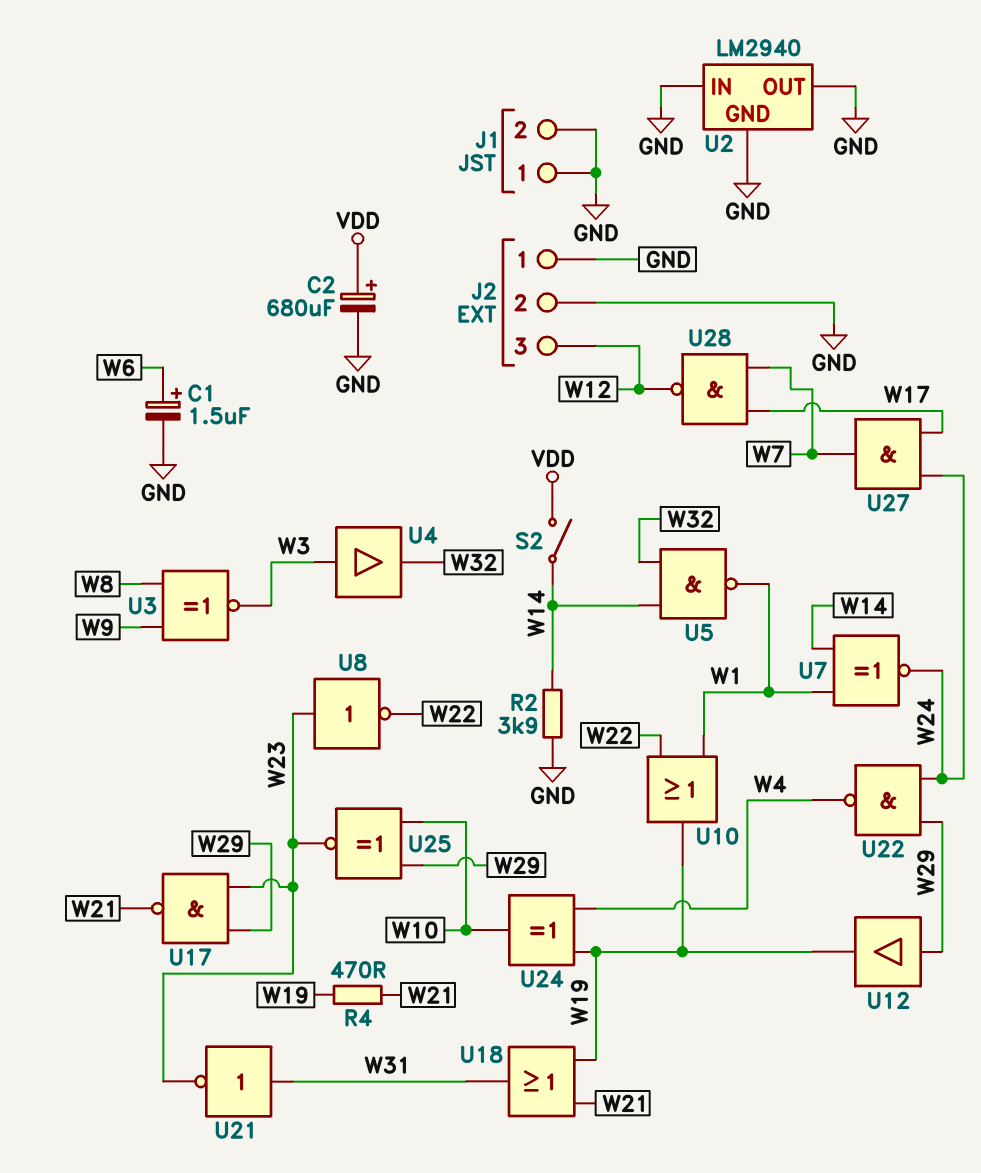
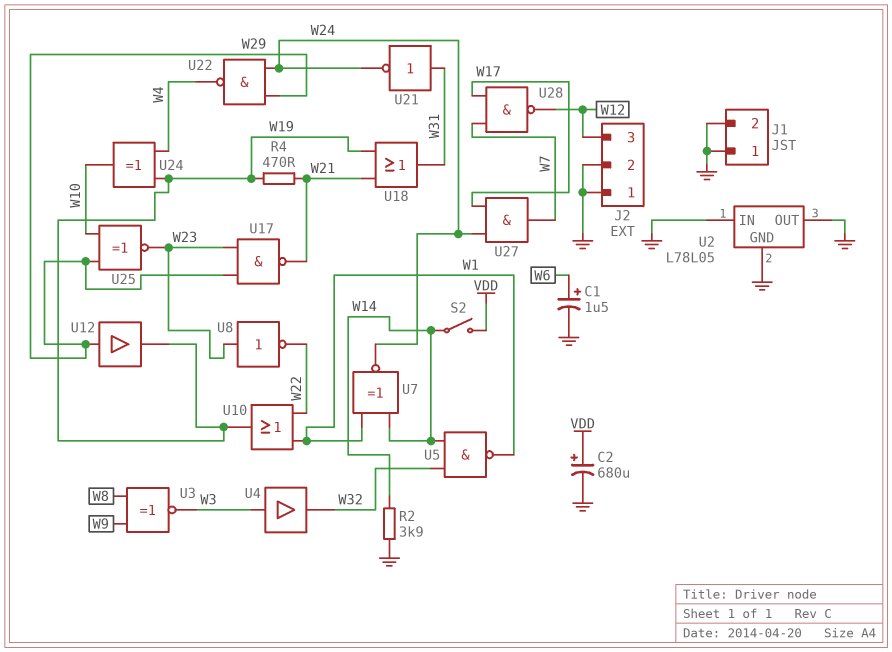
U2: LM2940 -> L78L05
U21: NOT (in W31, out W23) -> NOT (in W31, out W24)

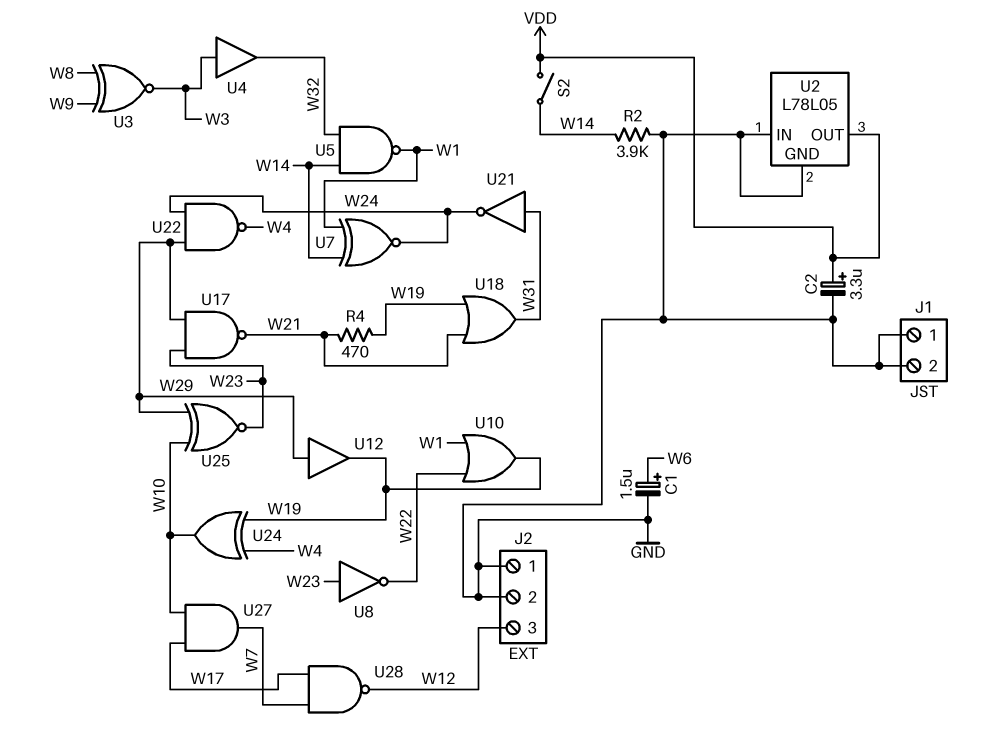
C2: 680uF (plus VDD, minus GND) -> 3.3uF (plus VDD, minus GND)
U2 pin OUT: GND -> VDD
U27: AND (in W17, in W24, out W7) -> AND (in W10, in W17, out W7)

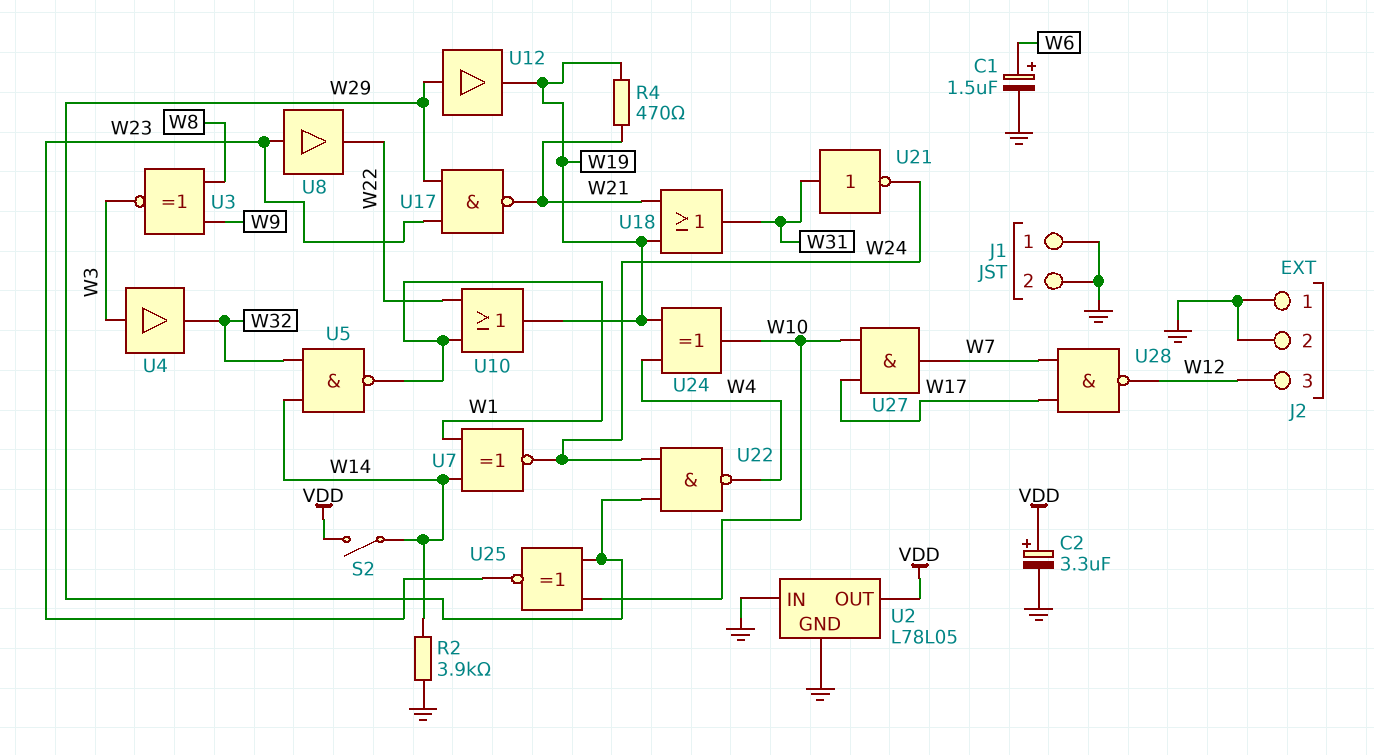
U8: NOT (in W23, out W22) -> buffer (in W23, out W22)

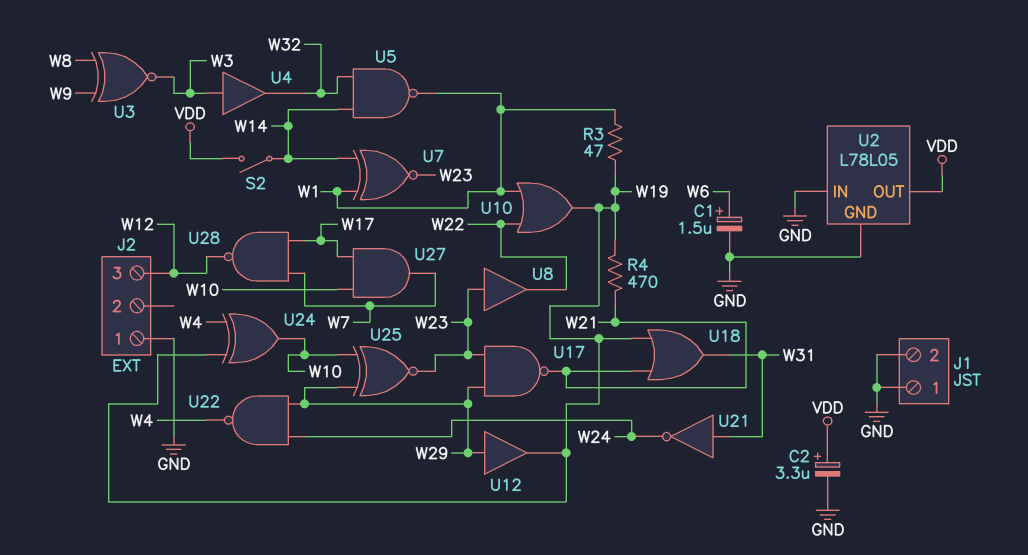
J2 pin 2: GND -> none
R2: 3.9k (GND, W14) -> none
R3: none -> 47 (W1, W19)
U7: XNOR (in W1, in W14, out W24) -> XNOR (in W1, in W14, out W23)

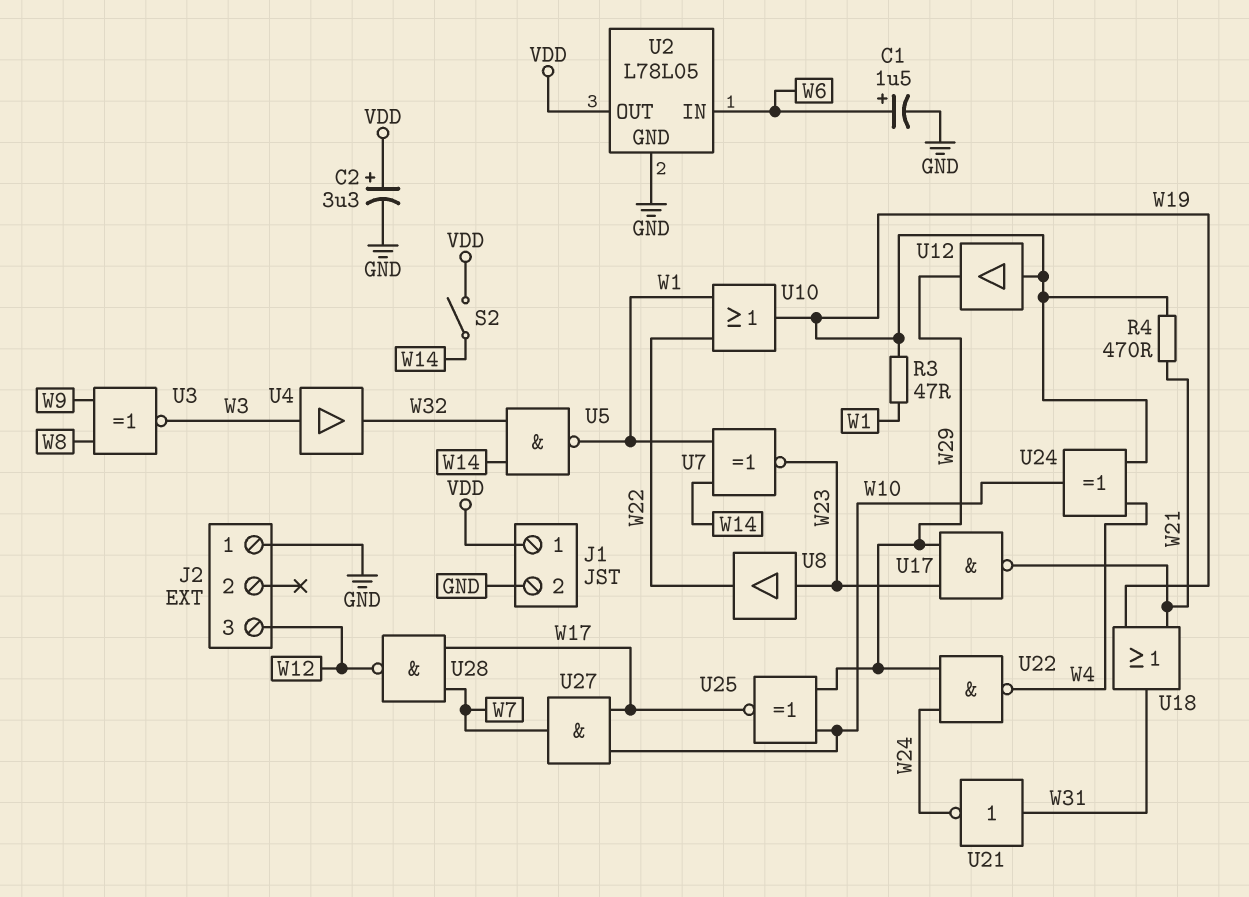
J1 pin 1: GND -> VDD
U2 pin IN: GND -> W6
U12: buffer (in W29, out W19) -> buffer (in W19, out W29)
U25: XNOR (in W10, in W29, out W23) -> XNOR (in W10, in W29, out W17)

